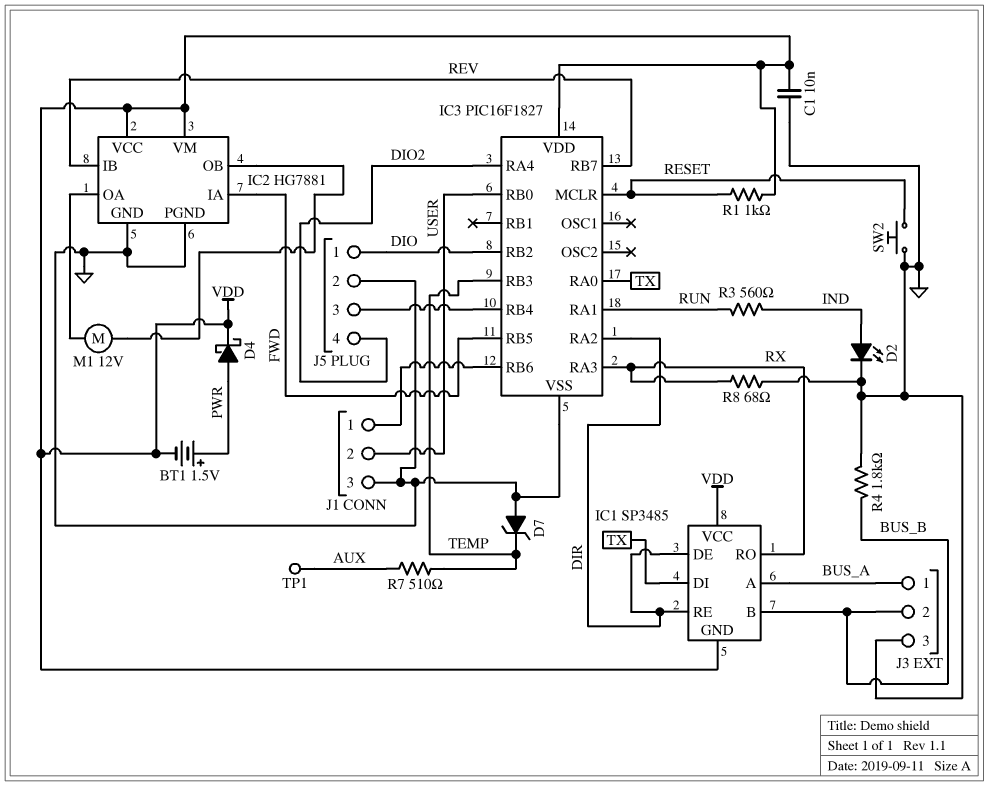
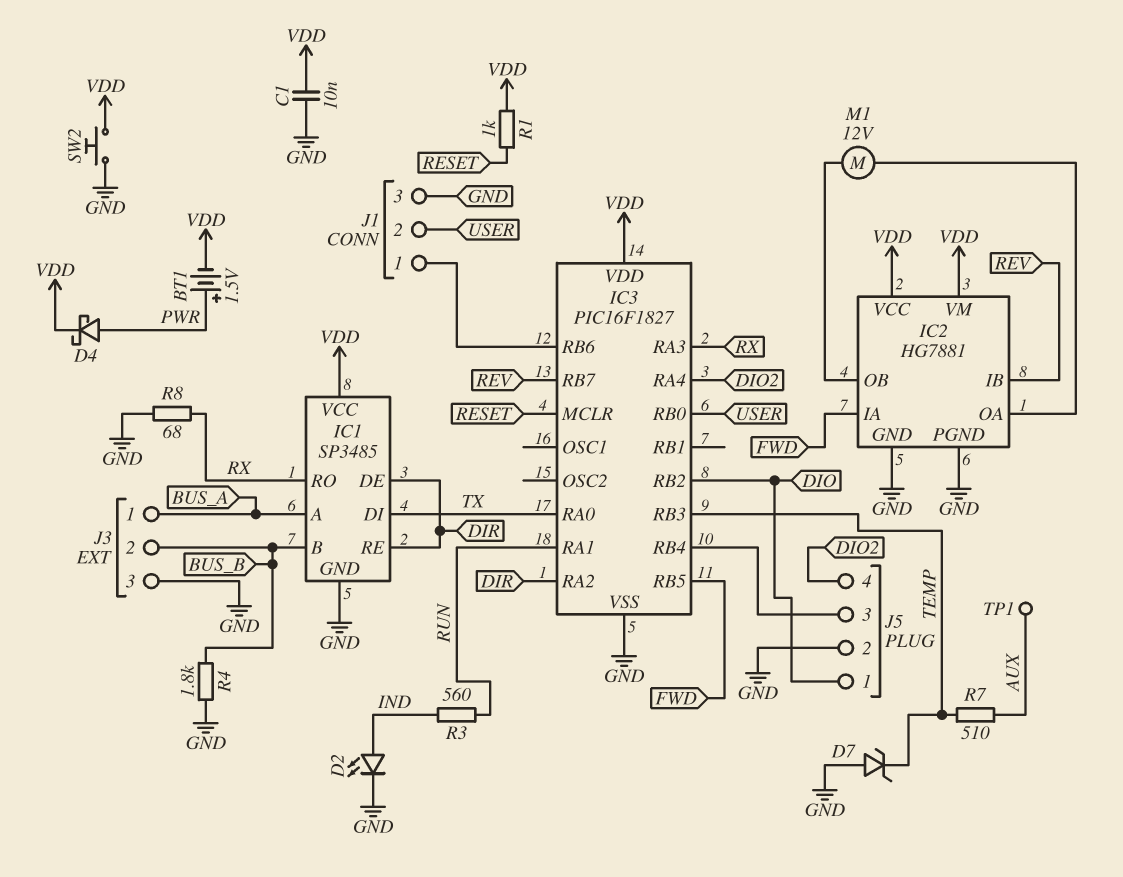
IC1 pin GND: VDD -> GND
SW2: button (GND, RESET) -> button (GND, VDD)

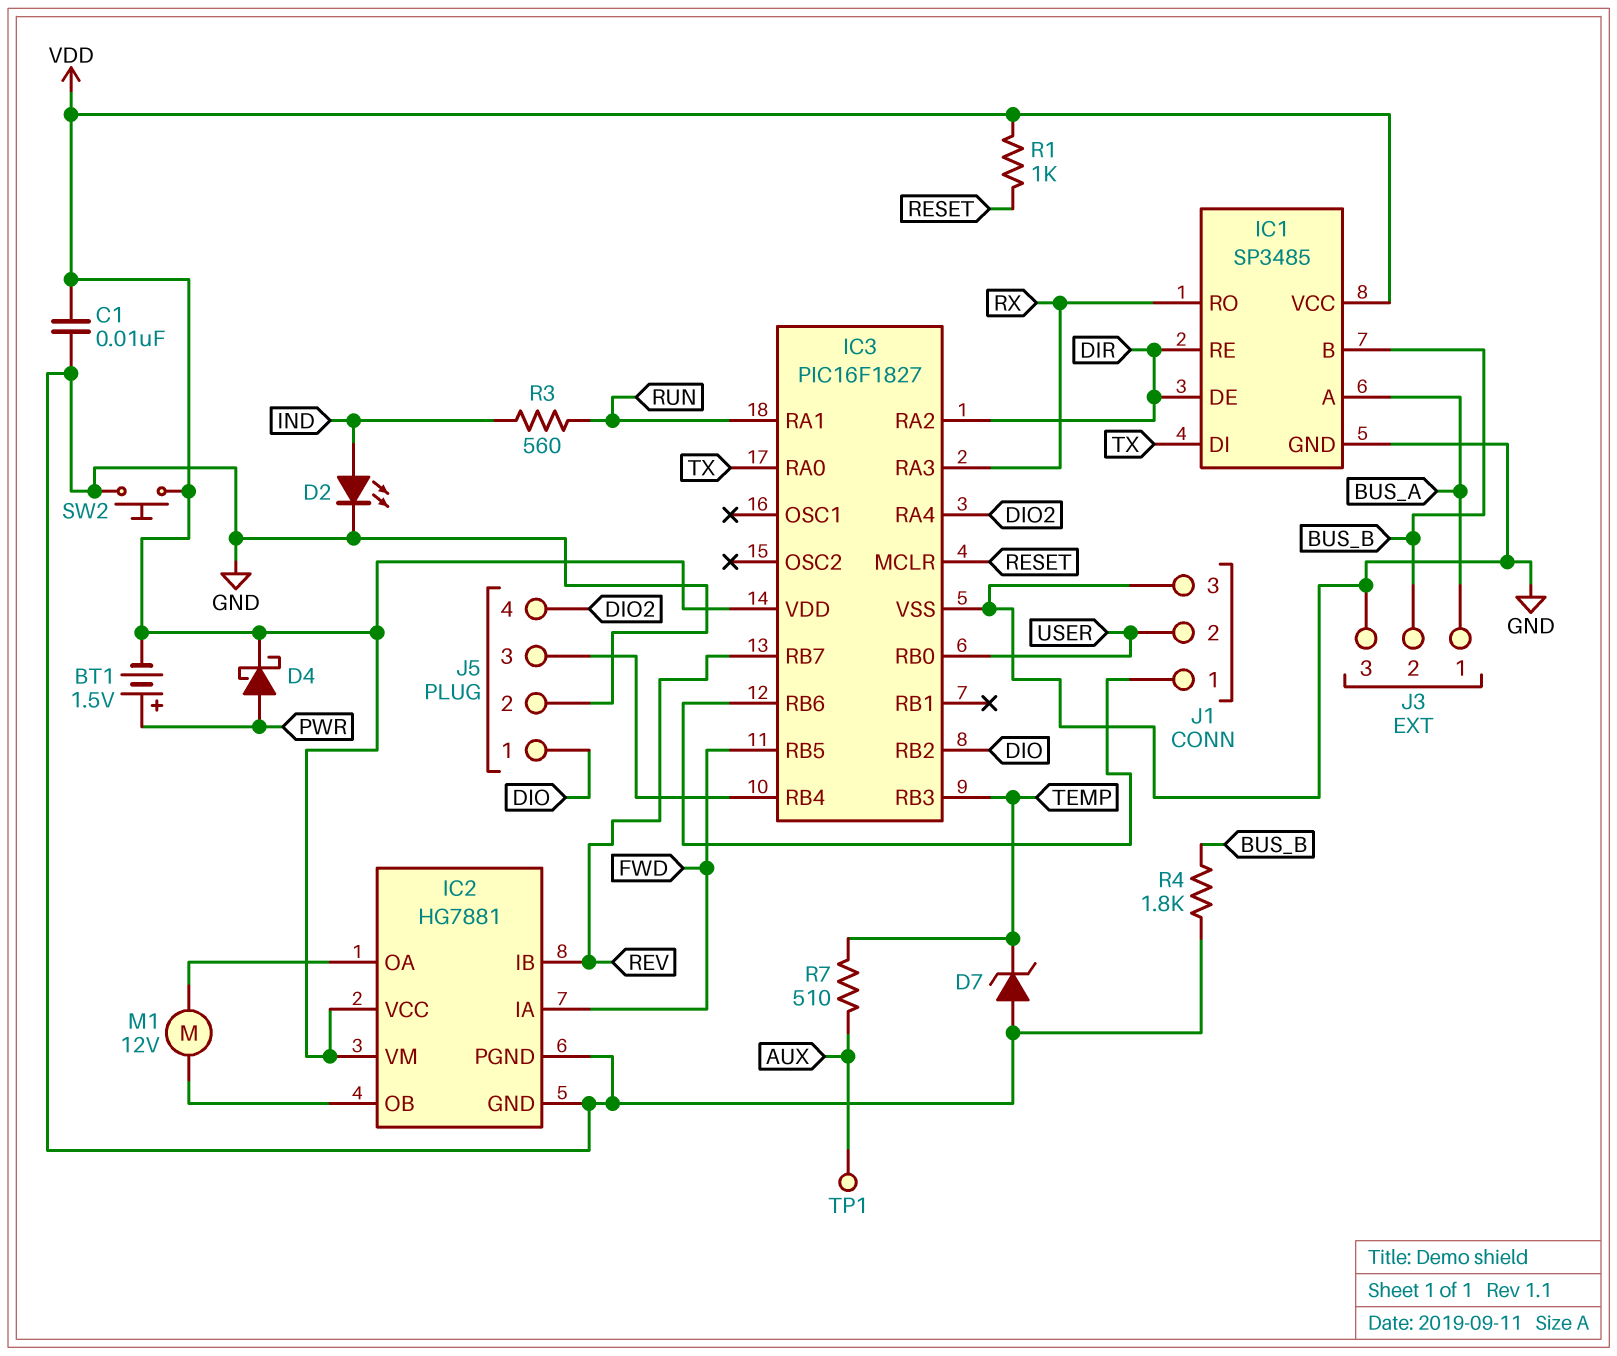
R8: 68 (GND, RX) -> none

